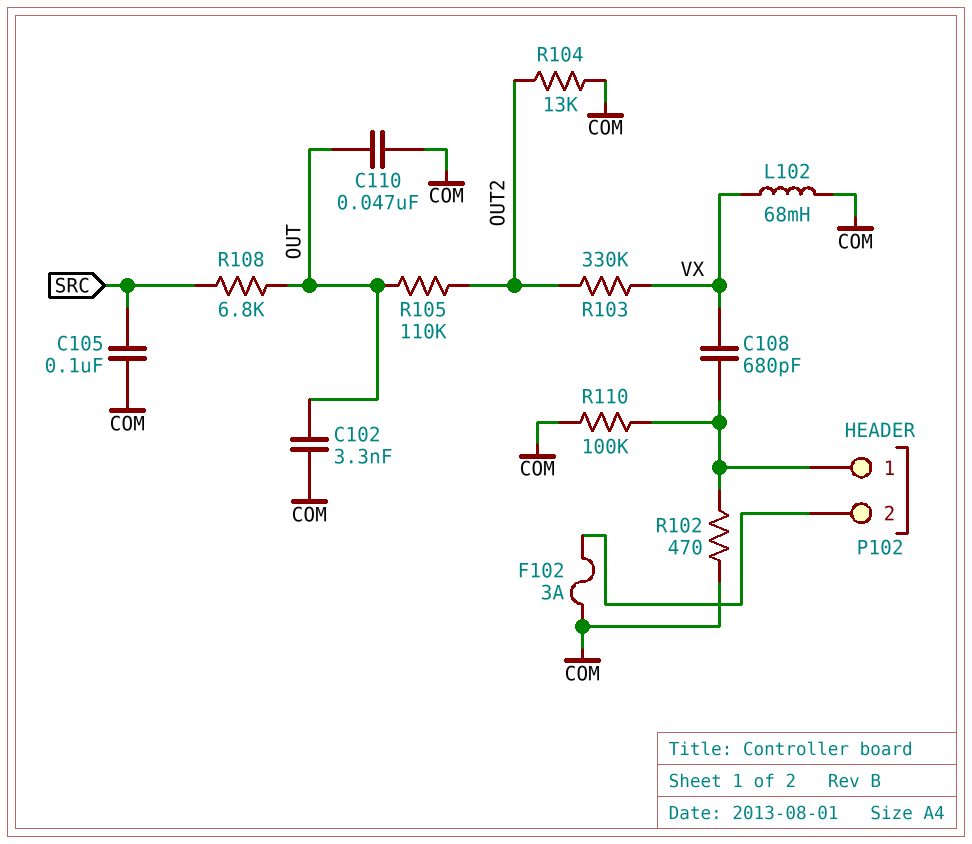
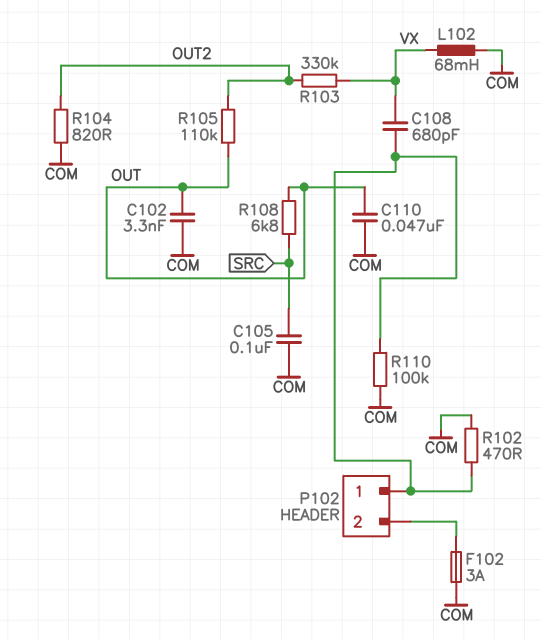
R104: 13k (COM, OUT2) -> 820 (COM, OUT2)

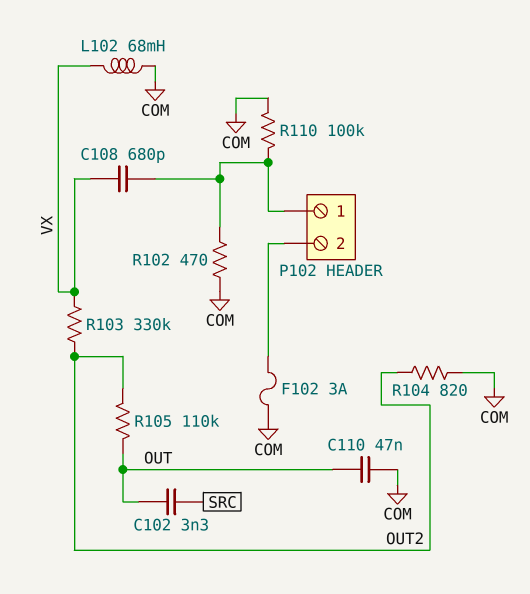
C102: 3.3nF (COM, OUT) -> 3.3nF (OUT, SRC)
C105: 100nF (COM, SRC) -> none
R108: 6.8k (OUT, SRC) -> none

